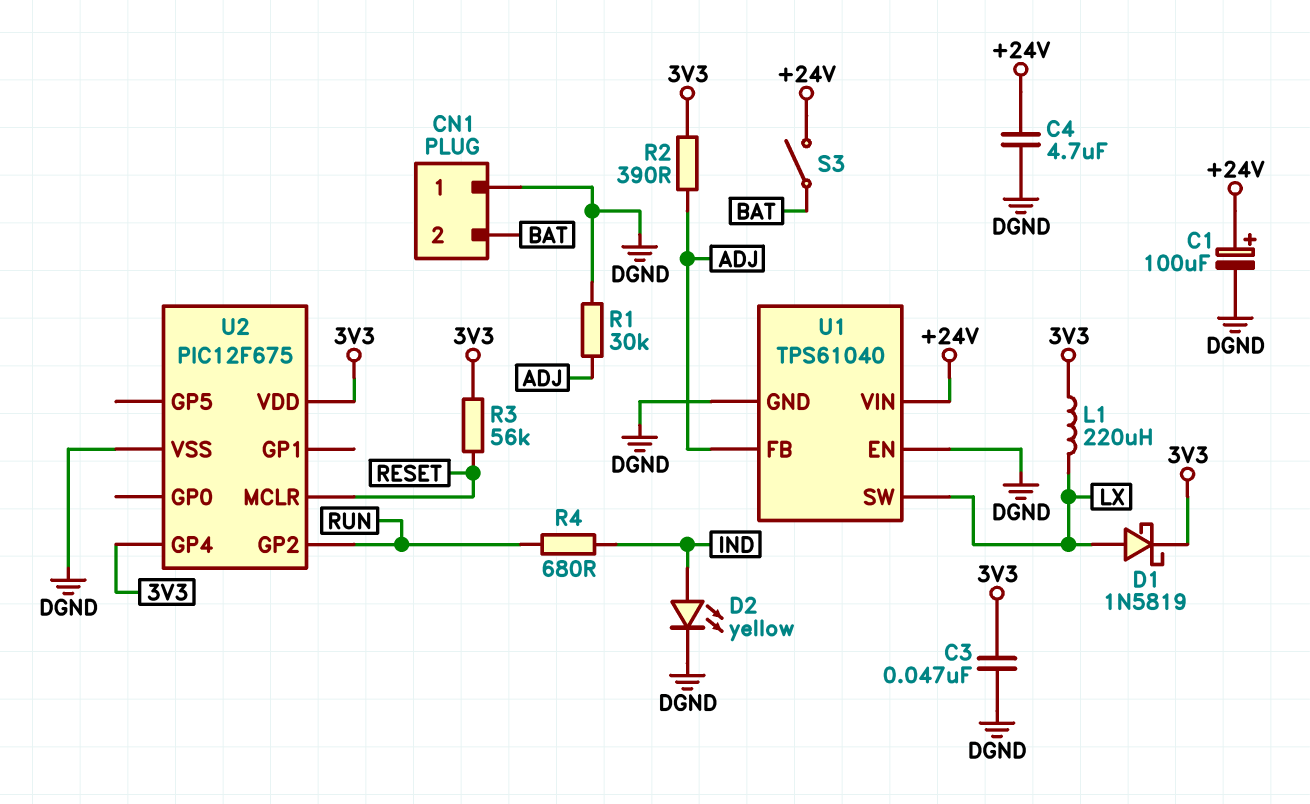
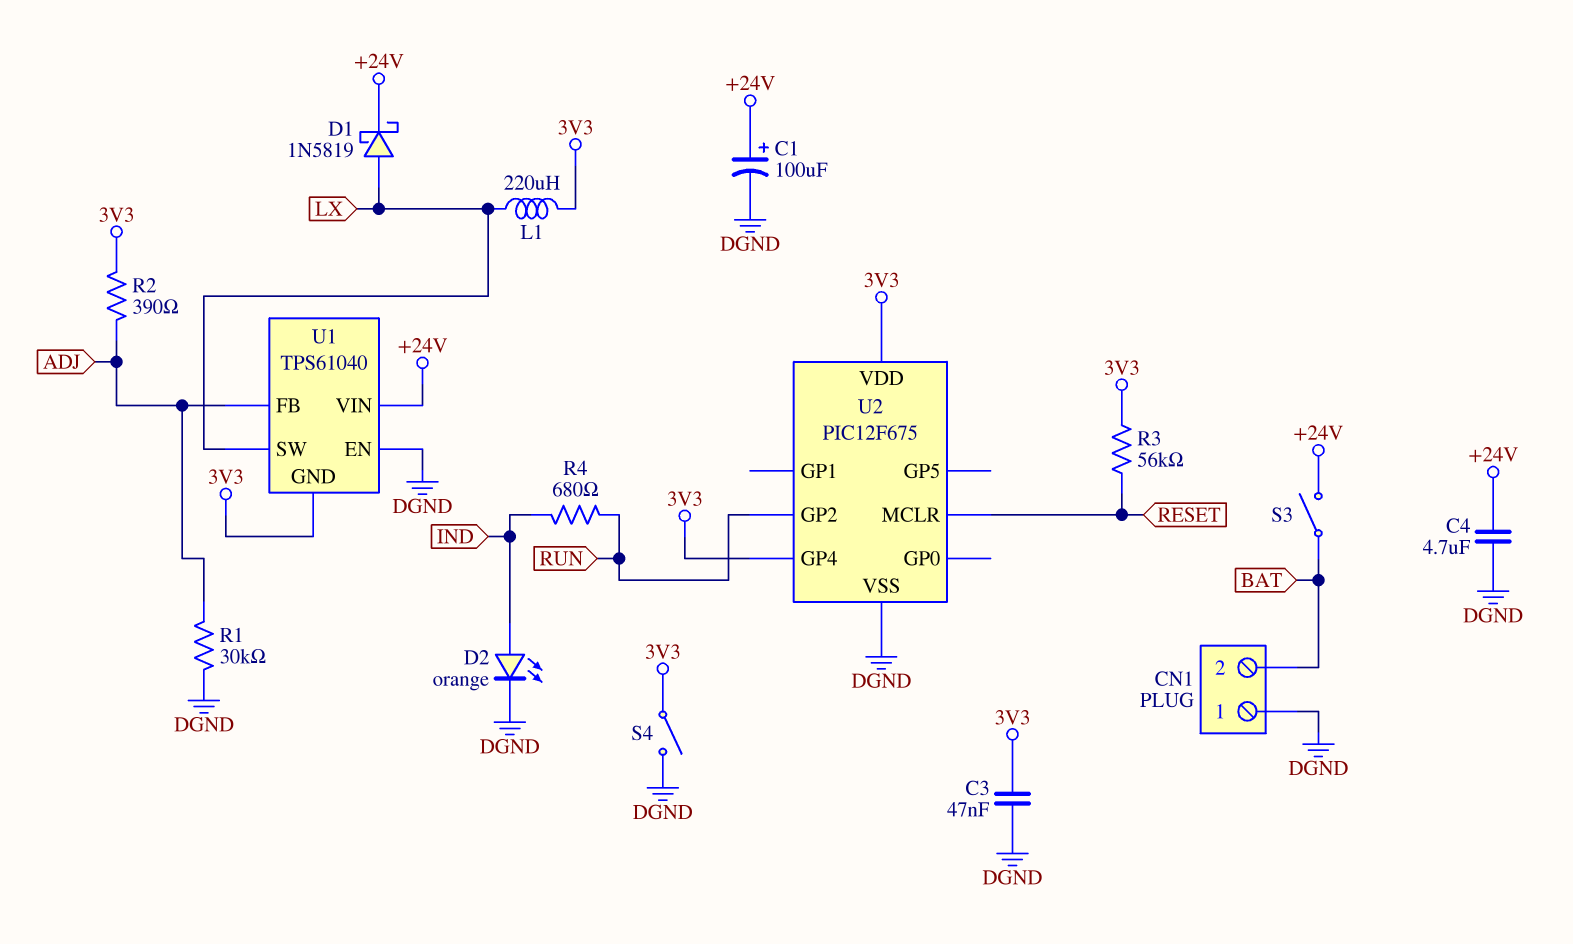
D1: schottky 1N5819 (A LX, K 3V3) -> schottky 1N5819 (A LX, K +24V)
D2: LED yellow (A IND, K DGND) -> LED orange (A IND, K DGND)
S4: none -> switch (3V3, DGND)
U1 pin GND: DGND -> 3V3

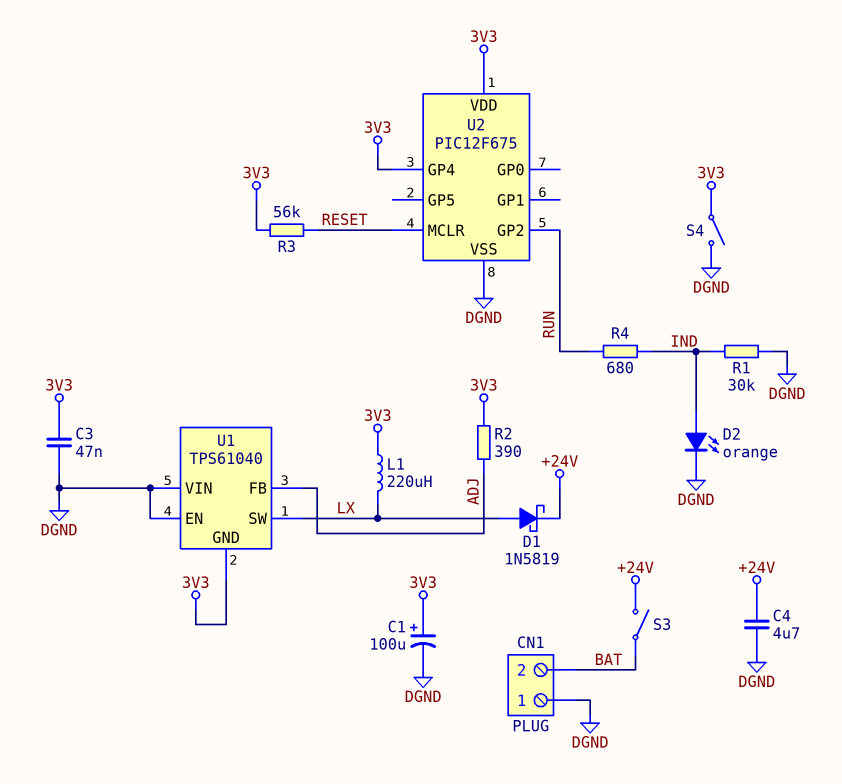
C1: 100uF (plus +24V, minus DGND) -> 100uF (plus 3V3, minus DGND)
R1: 30k (ADJ, DGND) -> 30k (DGND, IND)
U1 pin VIN: +24V -> DGND

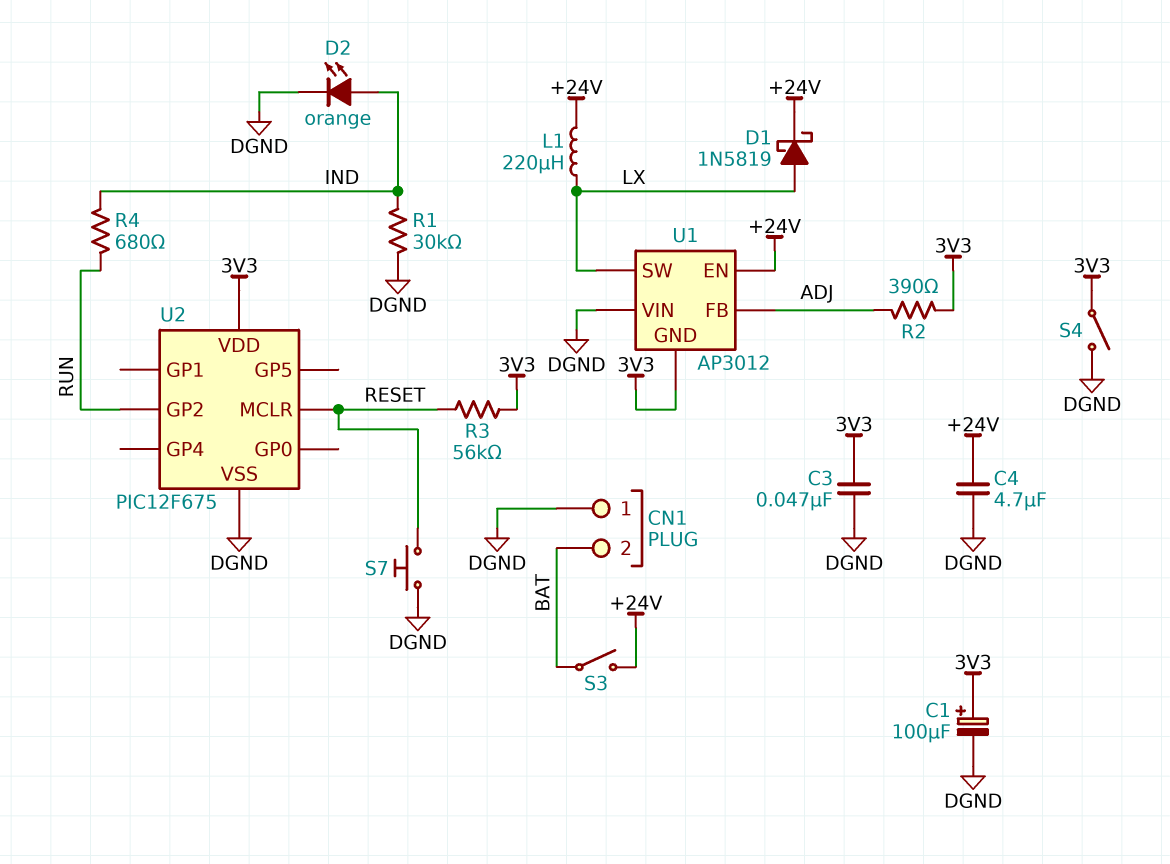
L1: 220uH (3V3, LX) -> 220uH (+24V, LX)
S7: none -> button (DGND, RESET)
U1: TPS61040 -> AP3012
U1 pin EN: DGND -> +24V
U2 pin GP4: 3V3 -> none

